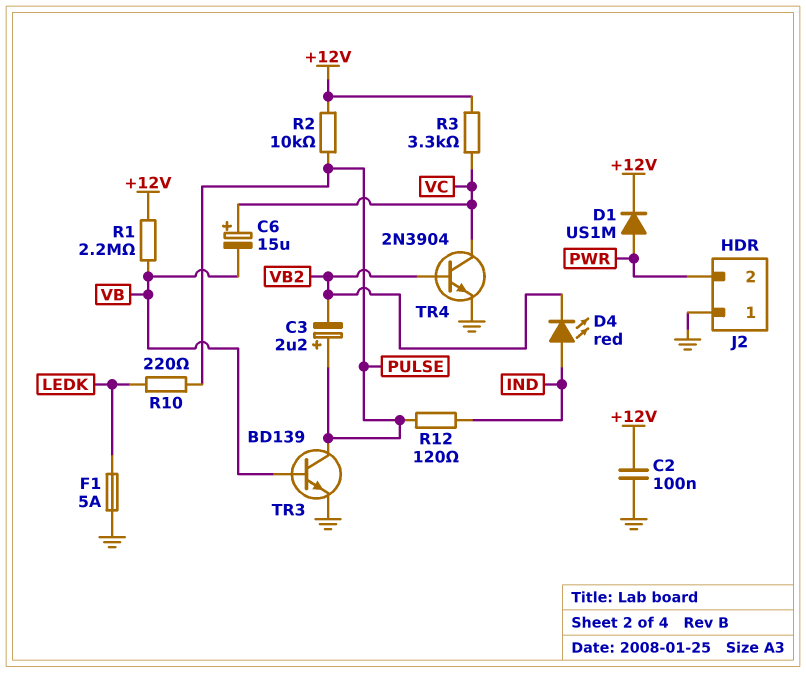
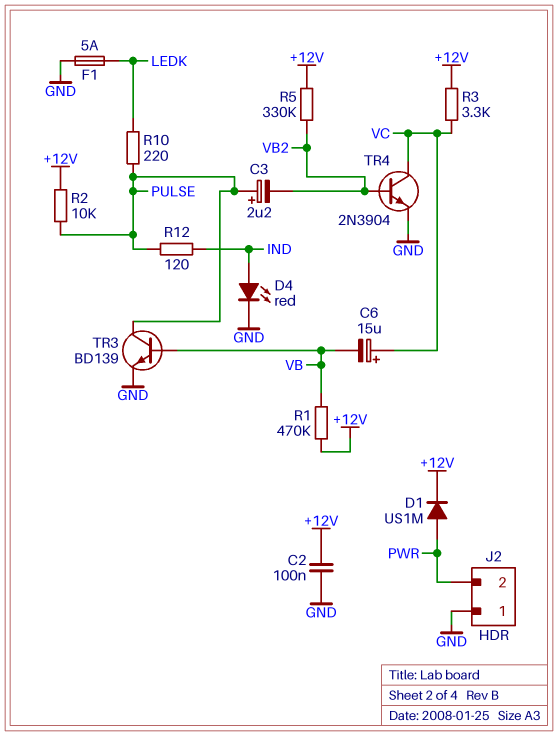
D4: LED red (A IND, K VB2) -> LED red (A IND, K GND)
R1: 2.2M (+12V, VB) -> 470k (+12V, VB)
R5: none -> 330k (+12V, VB2)

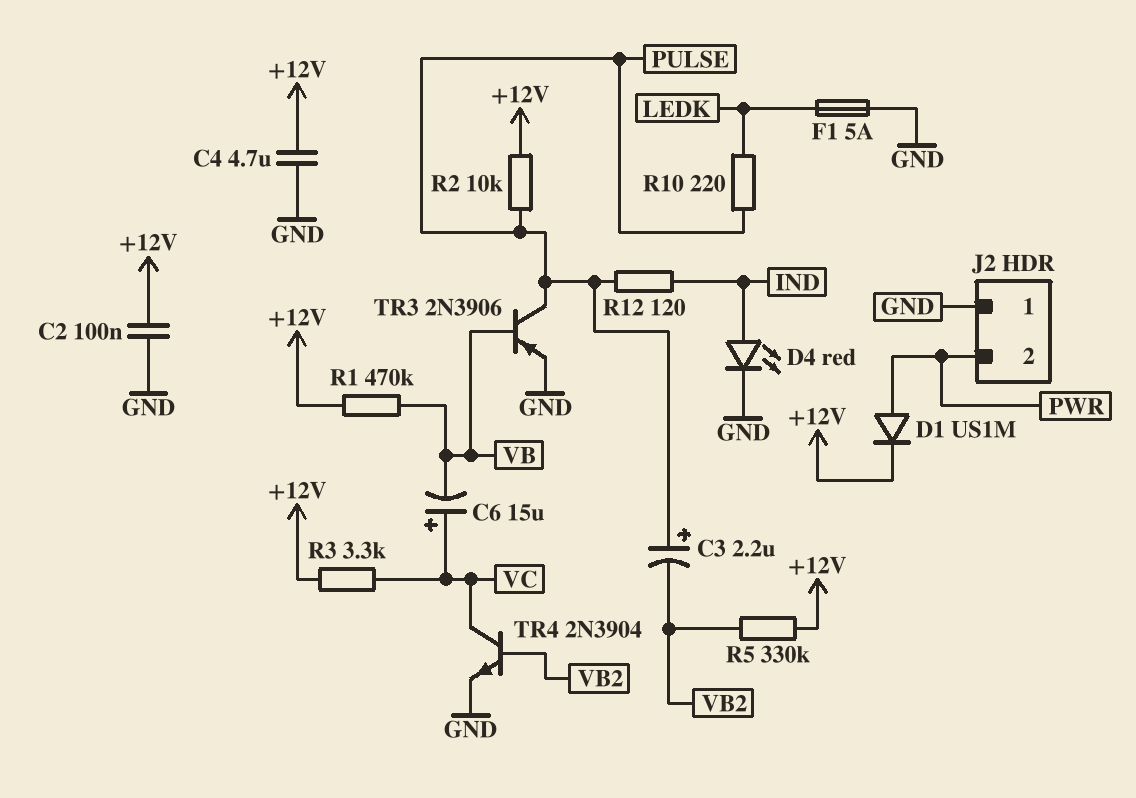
C4: none -> 4.7uF (+12V, GND)
TR3: NPN BD139 (B VB, C PULSE, E GND) -> PNP 2N3906 (B VB, C PULSE, E GND)

